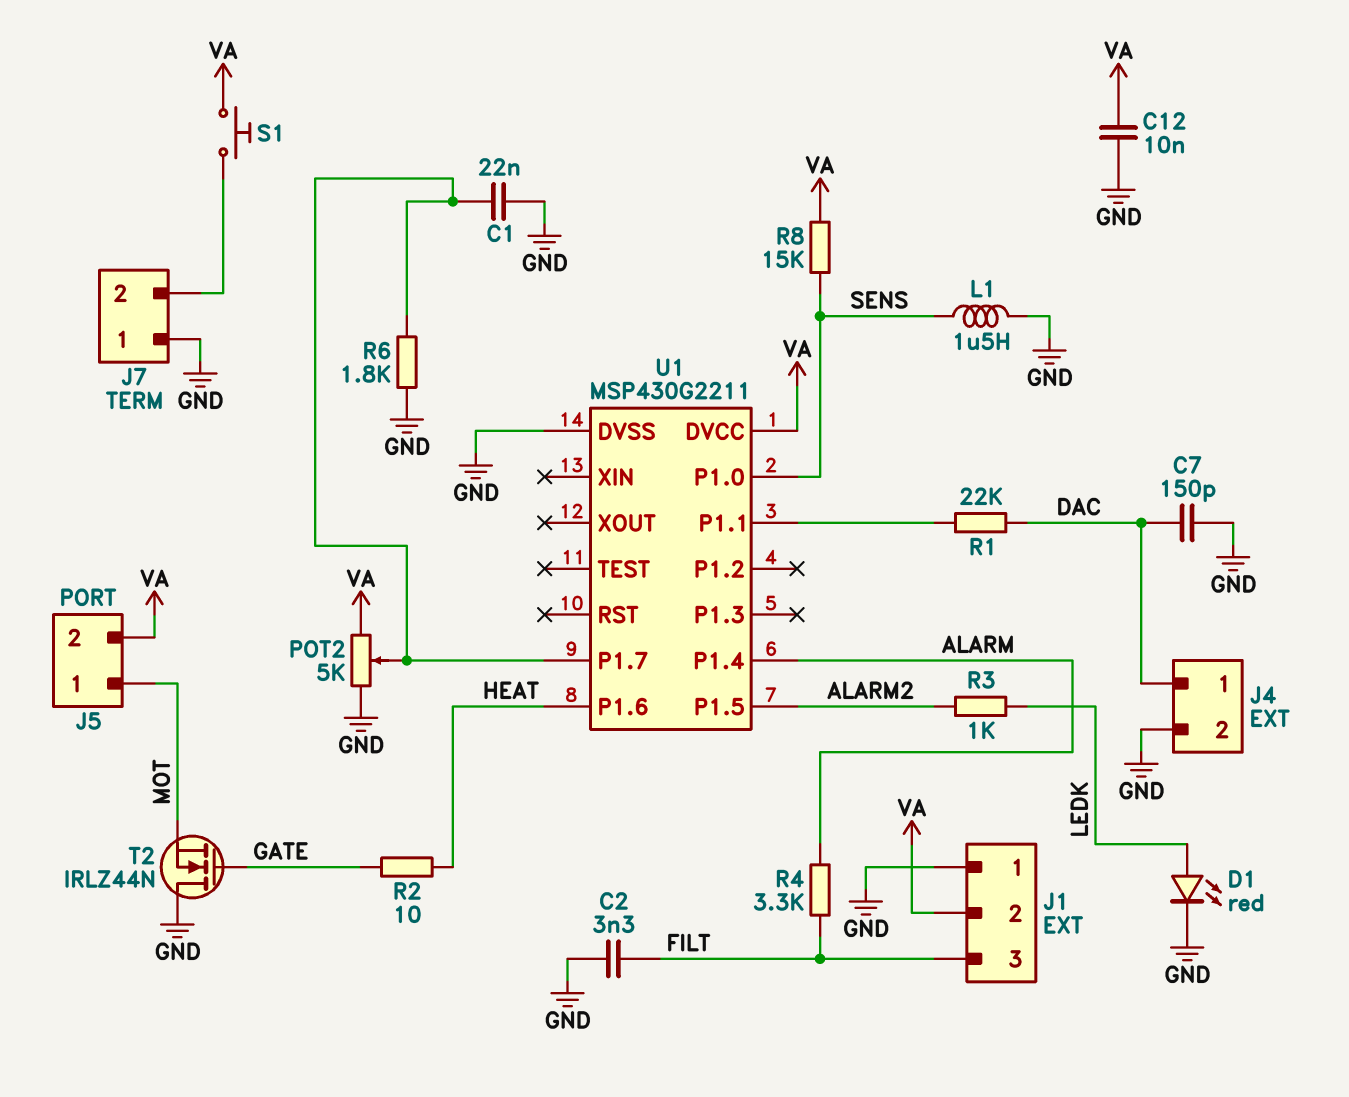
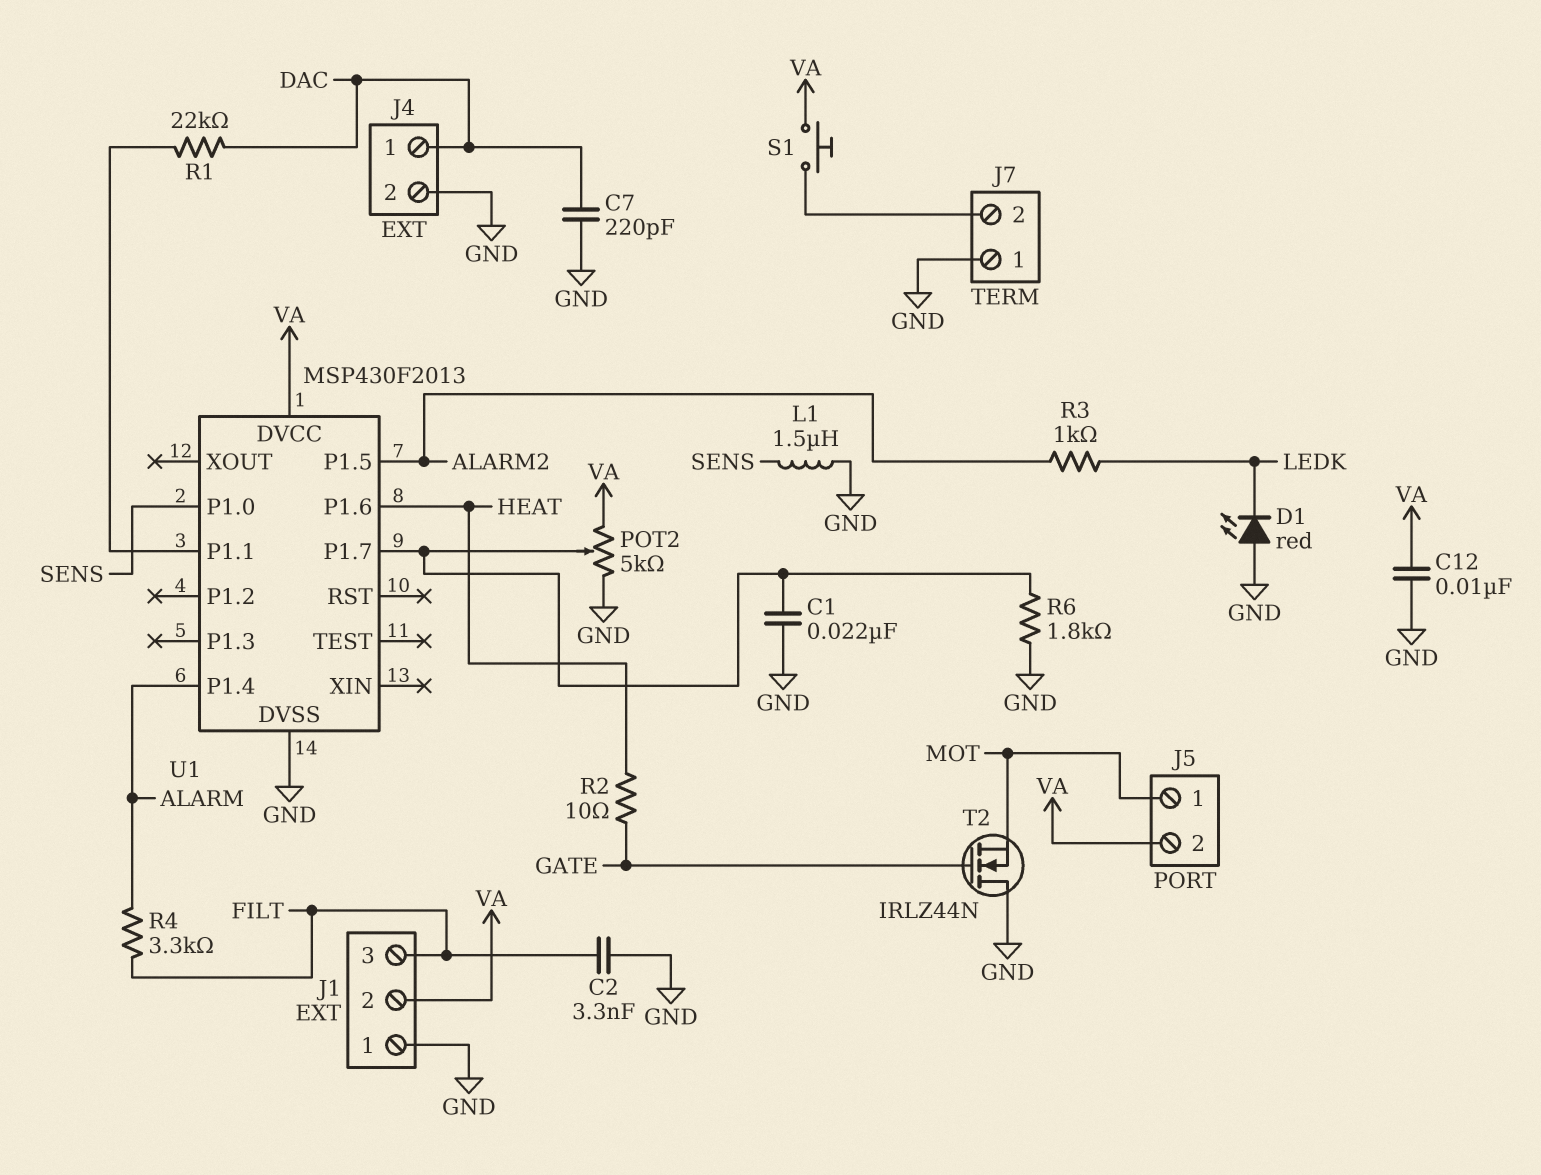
C7: 150pF (DAC, GND) -> 220pF (DAC, GND)
D1: LED red (A LEDK, K GND) -> LED red (A GND, K LEDK)
R8: 15k (SENS, VA) -> none
U1: MSP430G2211 -> MSP430F2013

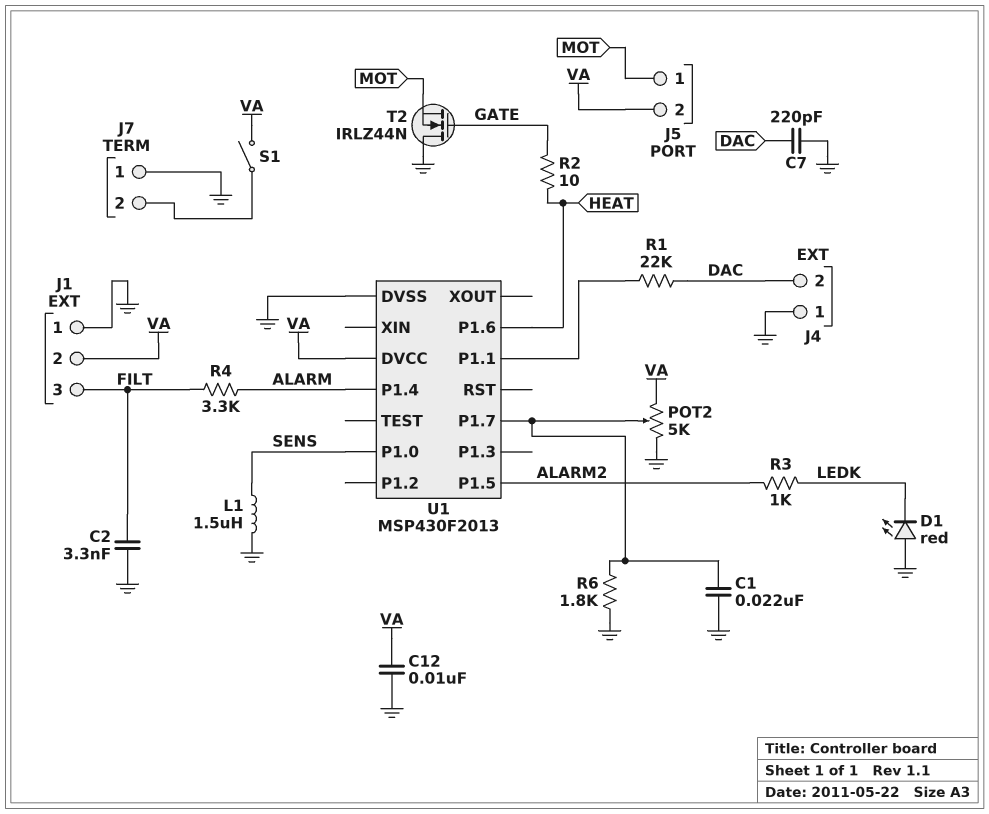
J4 pin 1: DAC -> GND
J4 pin 2: GND -> DAC
S1: button (J7/2, VA) -> switch (J7/2, VA)

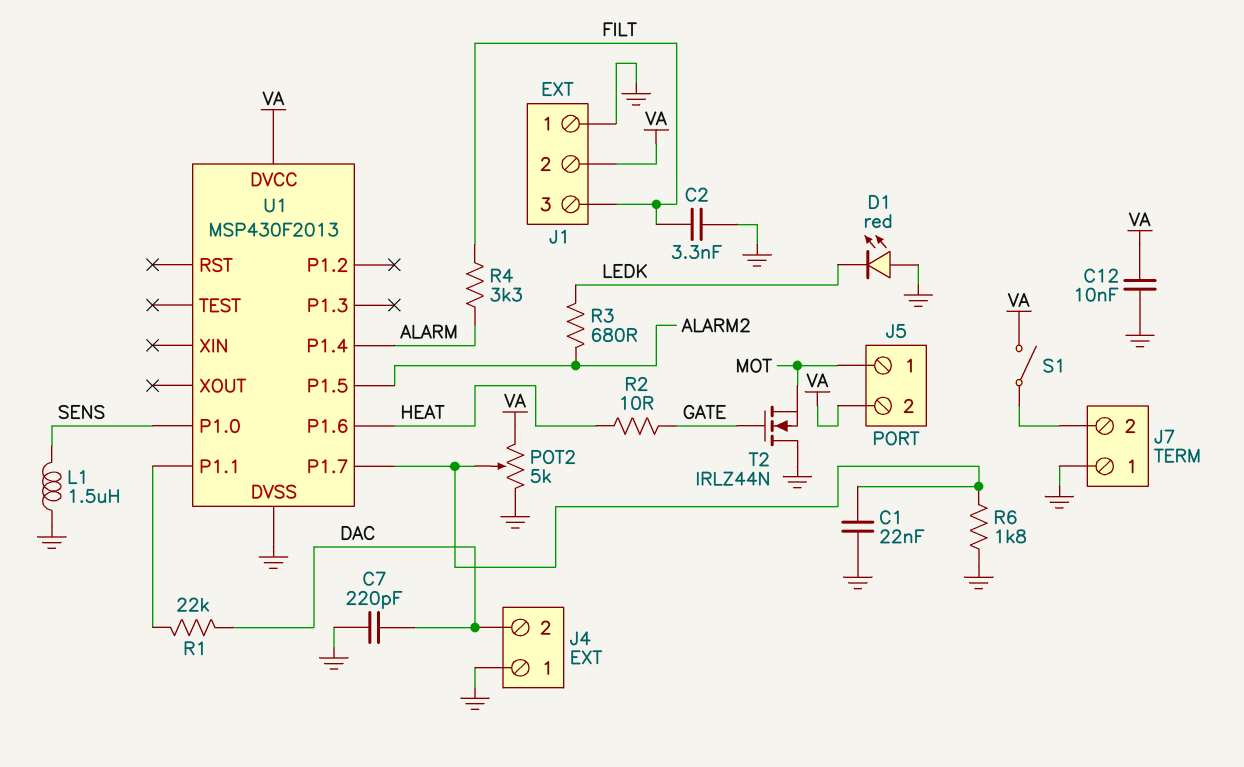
R3: 1k (ALARM2, LEDK) -> 680 (ALARM2, LEDK)

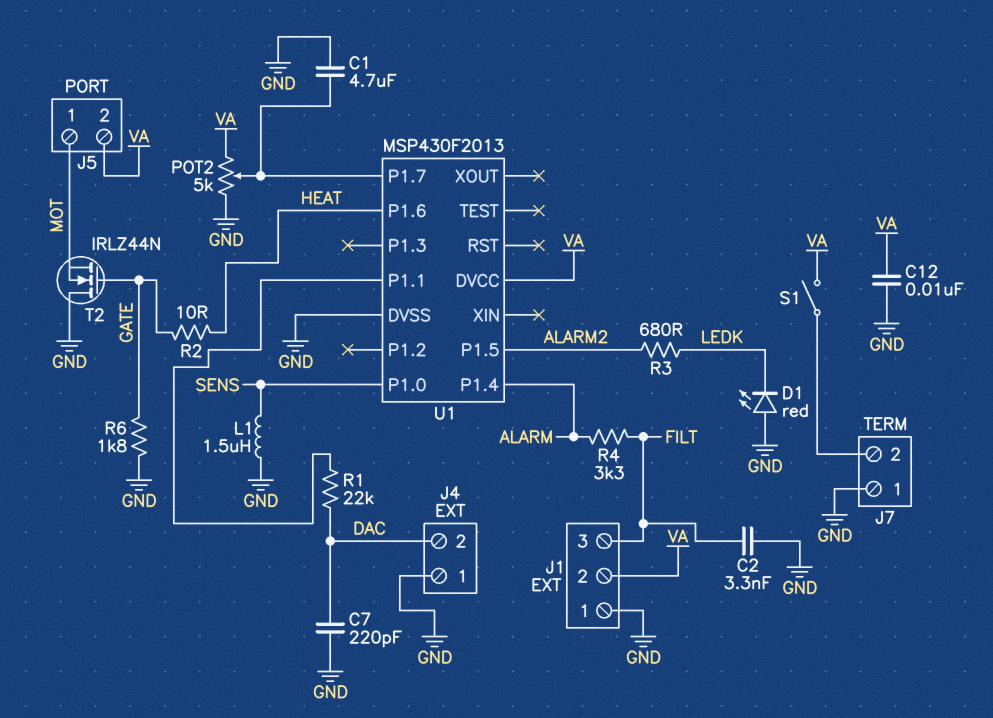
C1: 22nF (GND, U1/P1.7) -> 4.7uF (GND, U1/P1.7)
R6: 1.8k (GND, U1/P1.7) -> 1.8k (GATE, GND)

